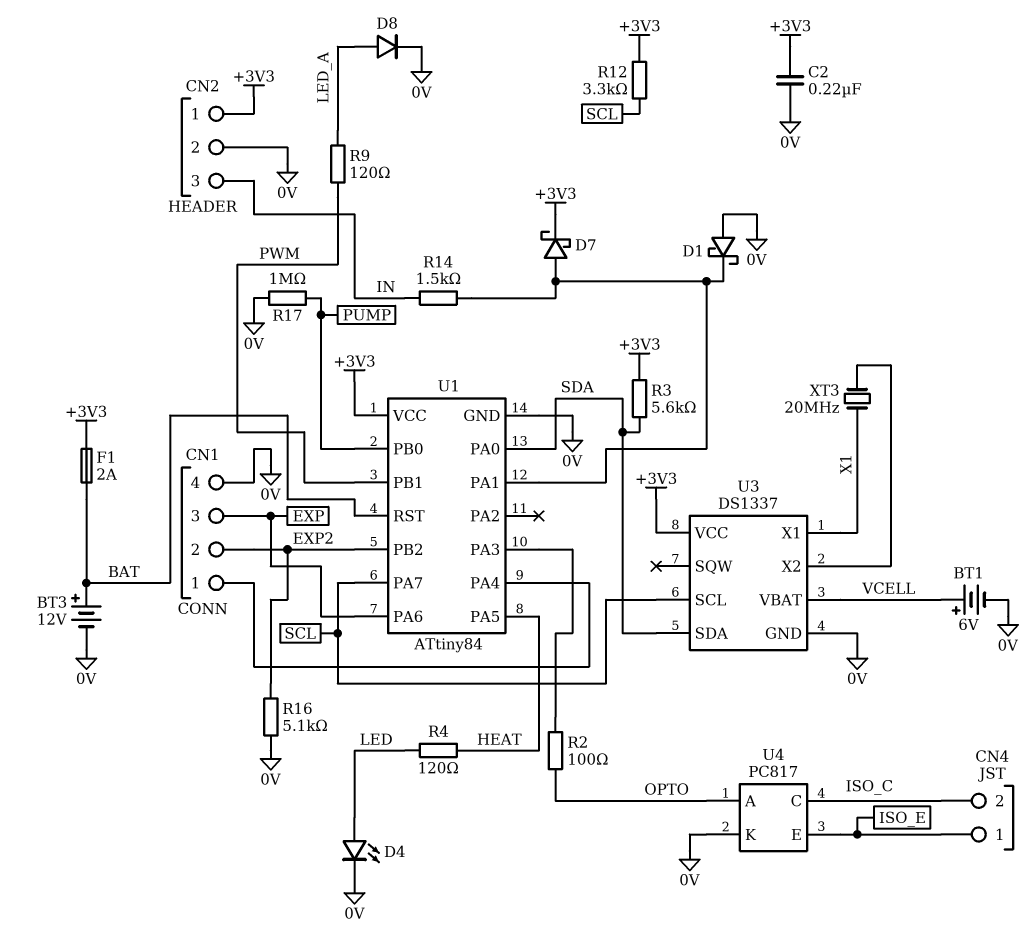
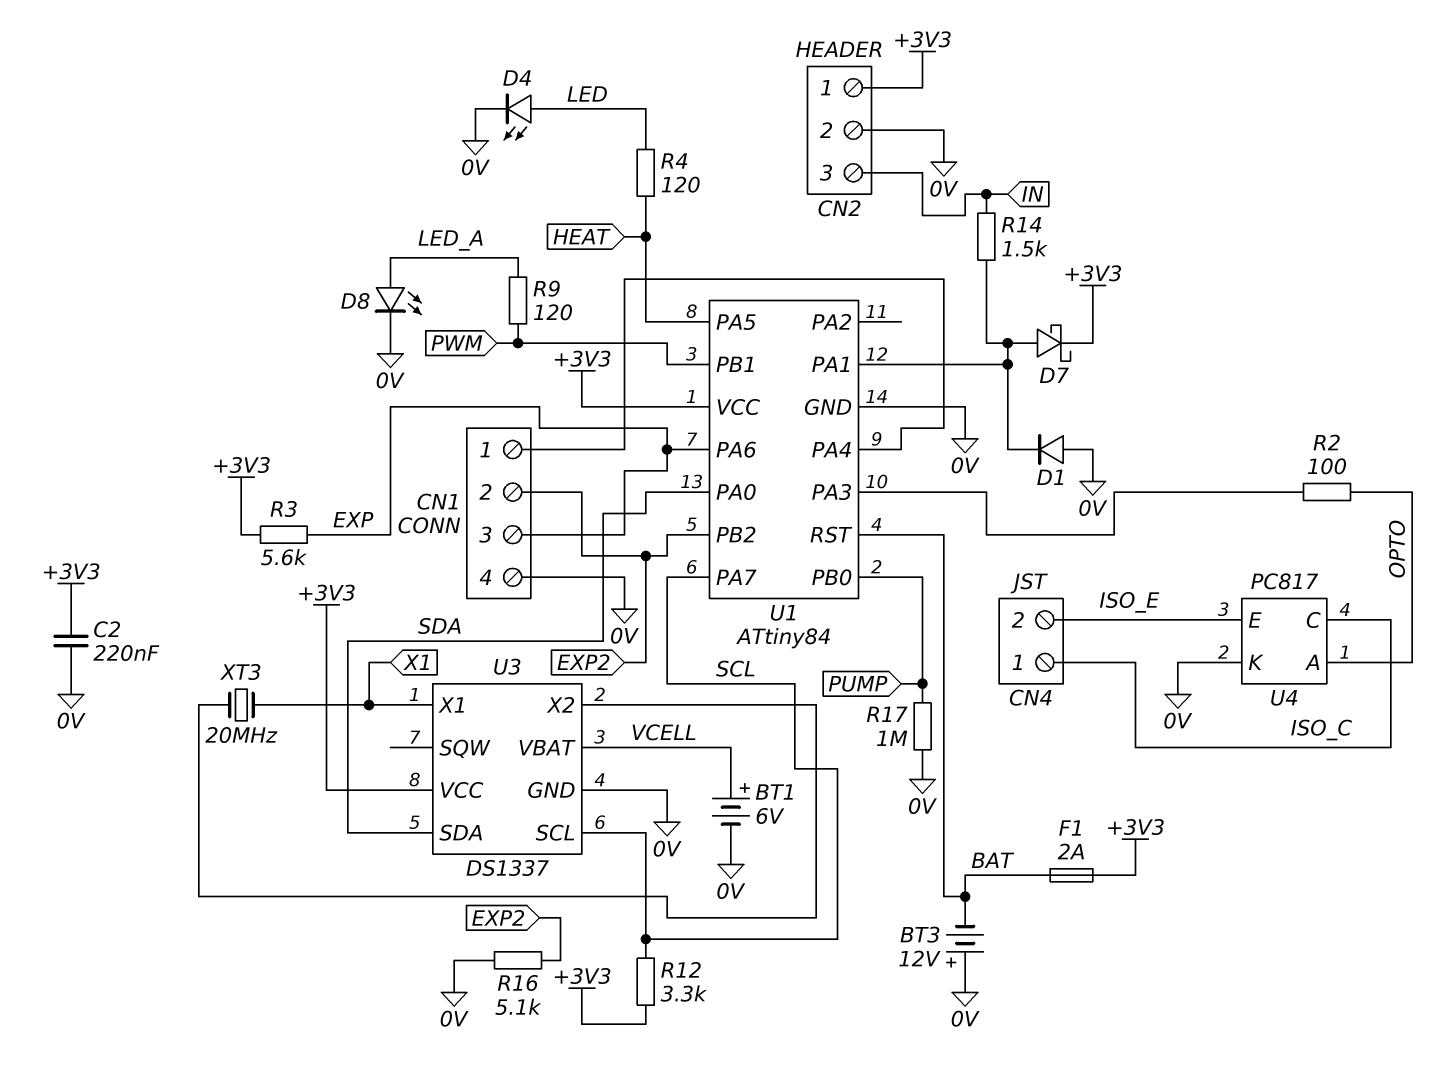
BT3: 12V (plus BAT, minus 0V) -> 12V (plus 0V, minus BAT)
CN4 pin 1: ISO_E -> ISO_C
CN4 pin 2: ISO_C -> ISO_E
D1: schottky (A 0V, K U1/PA1) -> diode (A 0V, K U1/PA1)
D8: diode (A LED_A, K 0V) -> LED (A LED_A, K 0V)
R3: 5.6k (+3V3, SDA) -> 5.6k (+3V3, EXP)

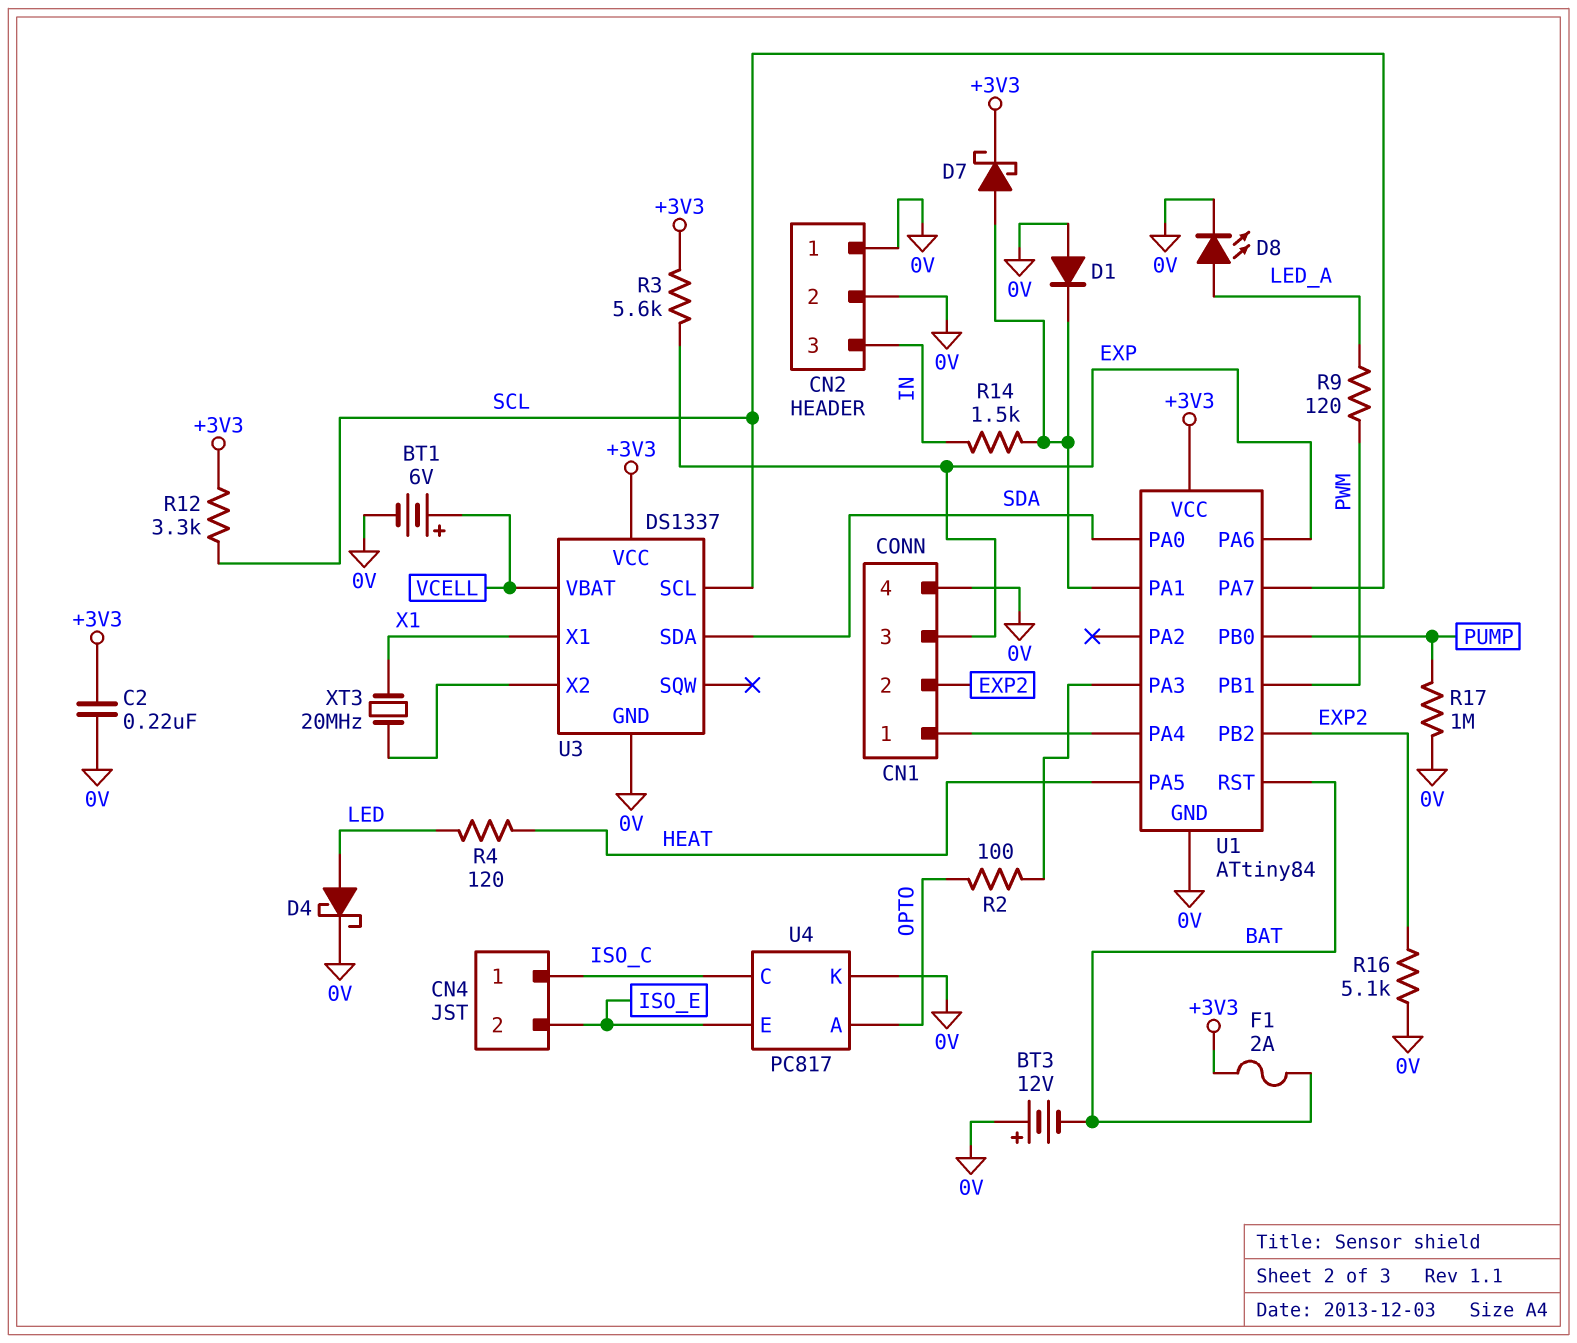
CN2 pin 1: +3V3 -> 0V
D4: LED (A LED, K 0V) -> schottky (A LED, K 0V)

